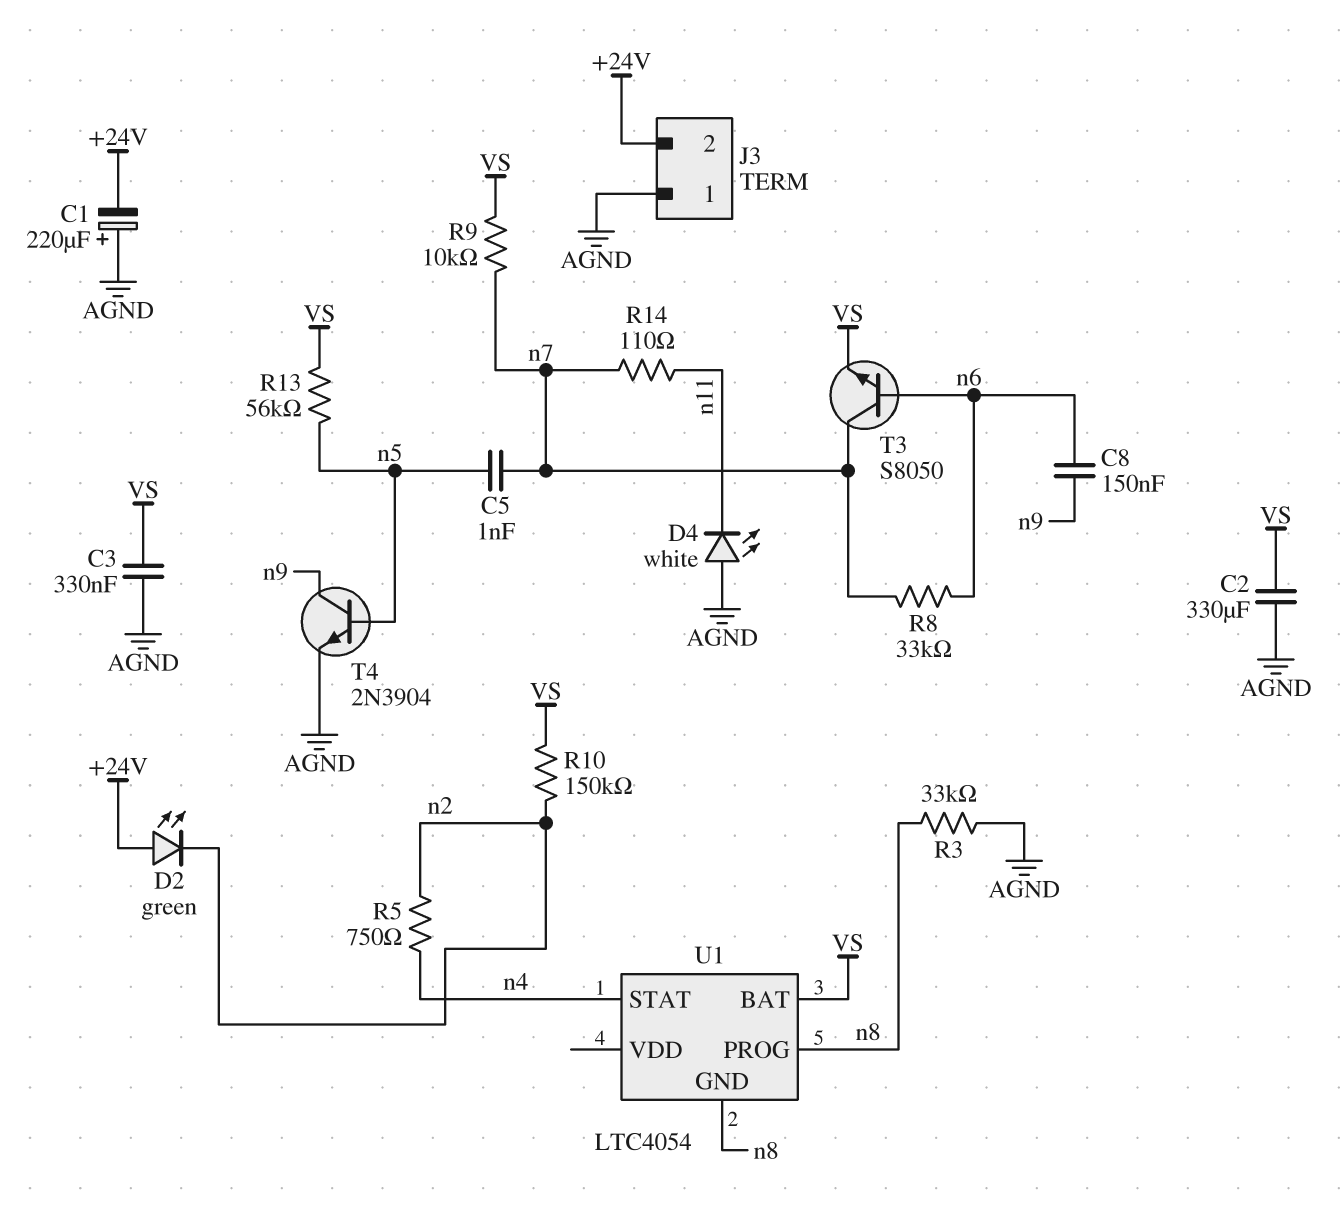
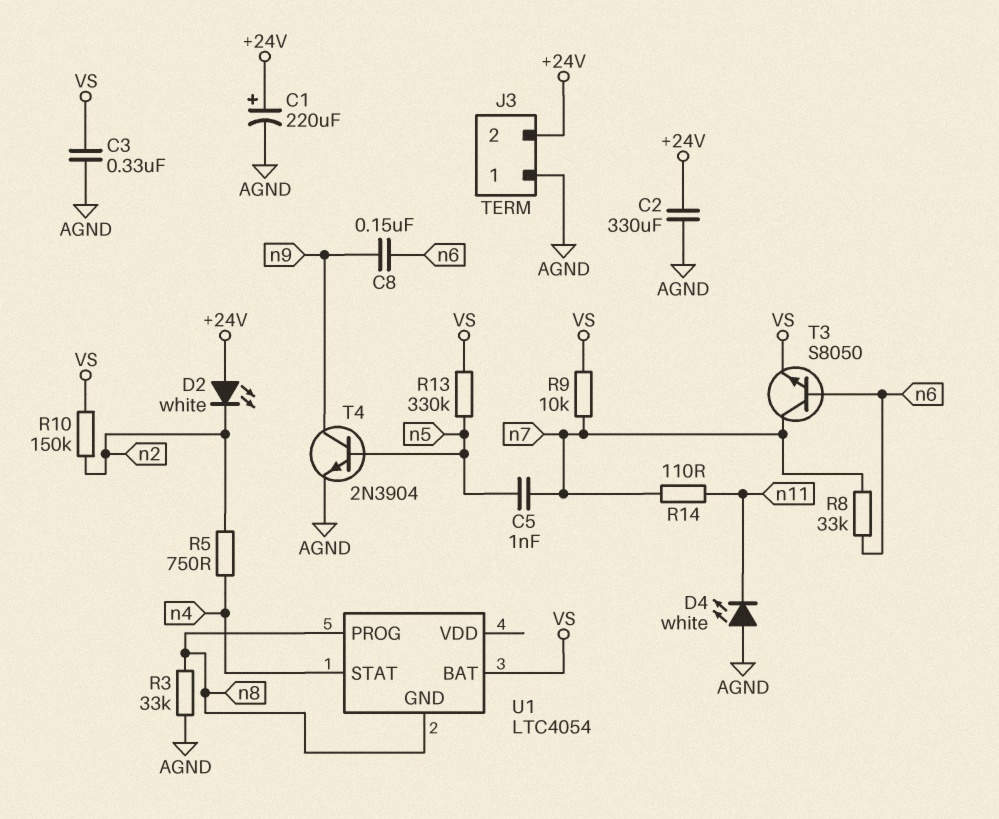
C1: 220uF (plus AGND, minus +24V) -> 220uF (plus +24V, minus AGND)
C2: 330uF (AGND, VS) -> 330uF (+24V, AGND)
D2: LED green (A +24V, K n2) -> LED white (A +24V, K n2)
R13: 56k (VS, n5) -> 330k (VS, n5)

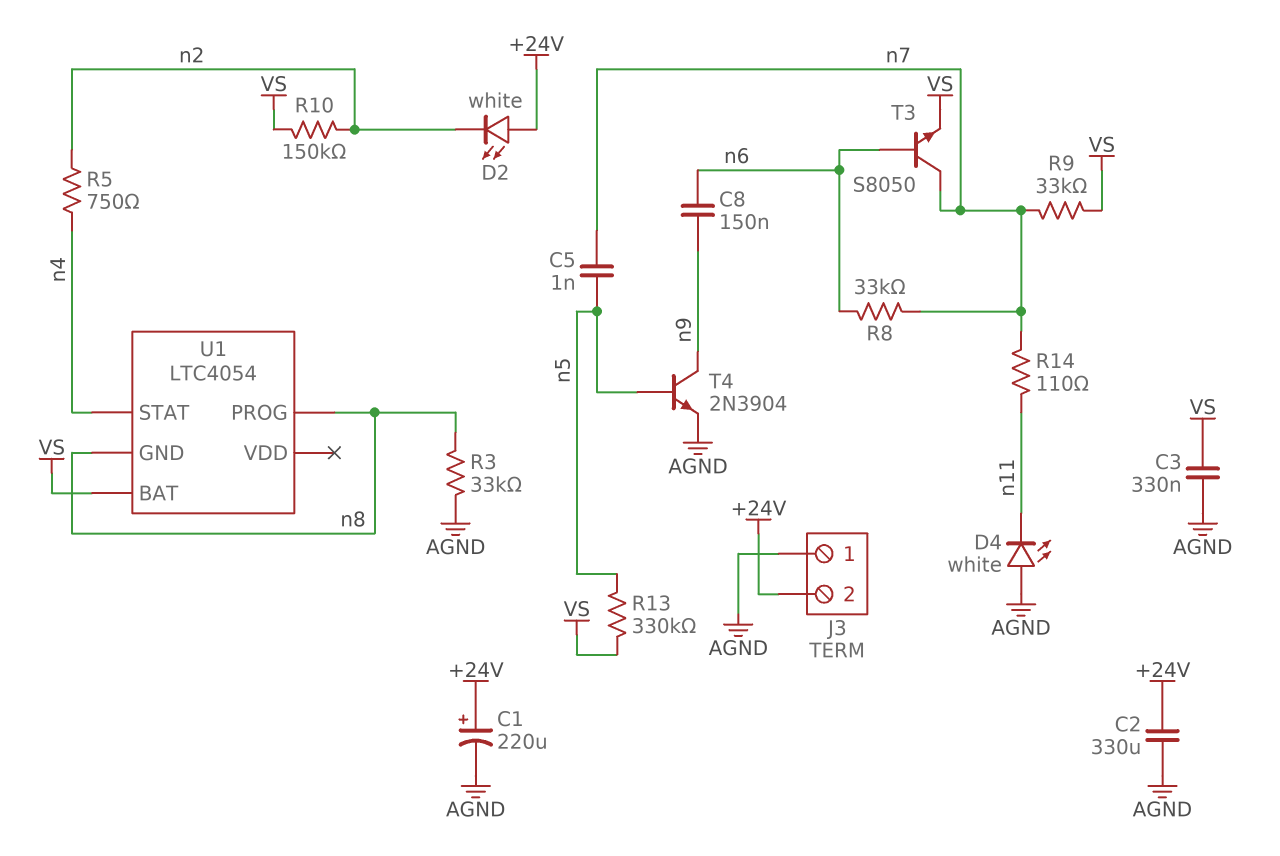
R9: 10k (VS, n7) -> 33k (VS, n7)

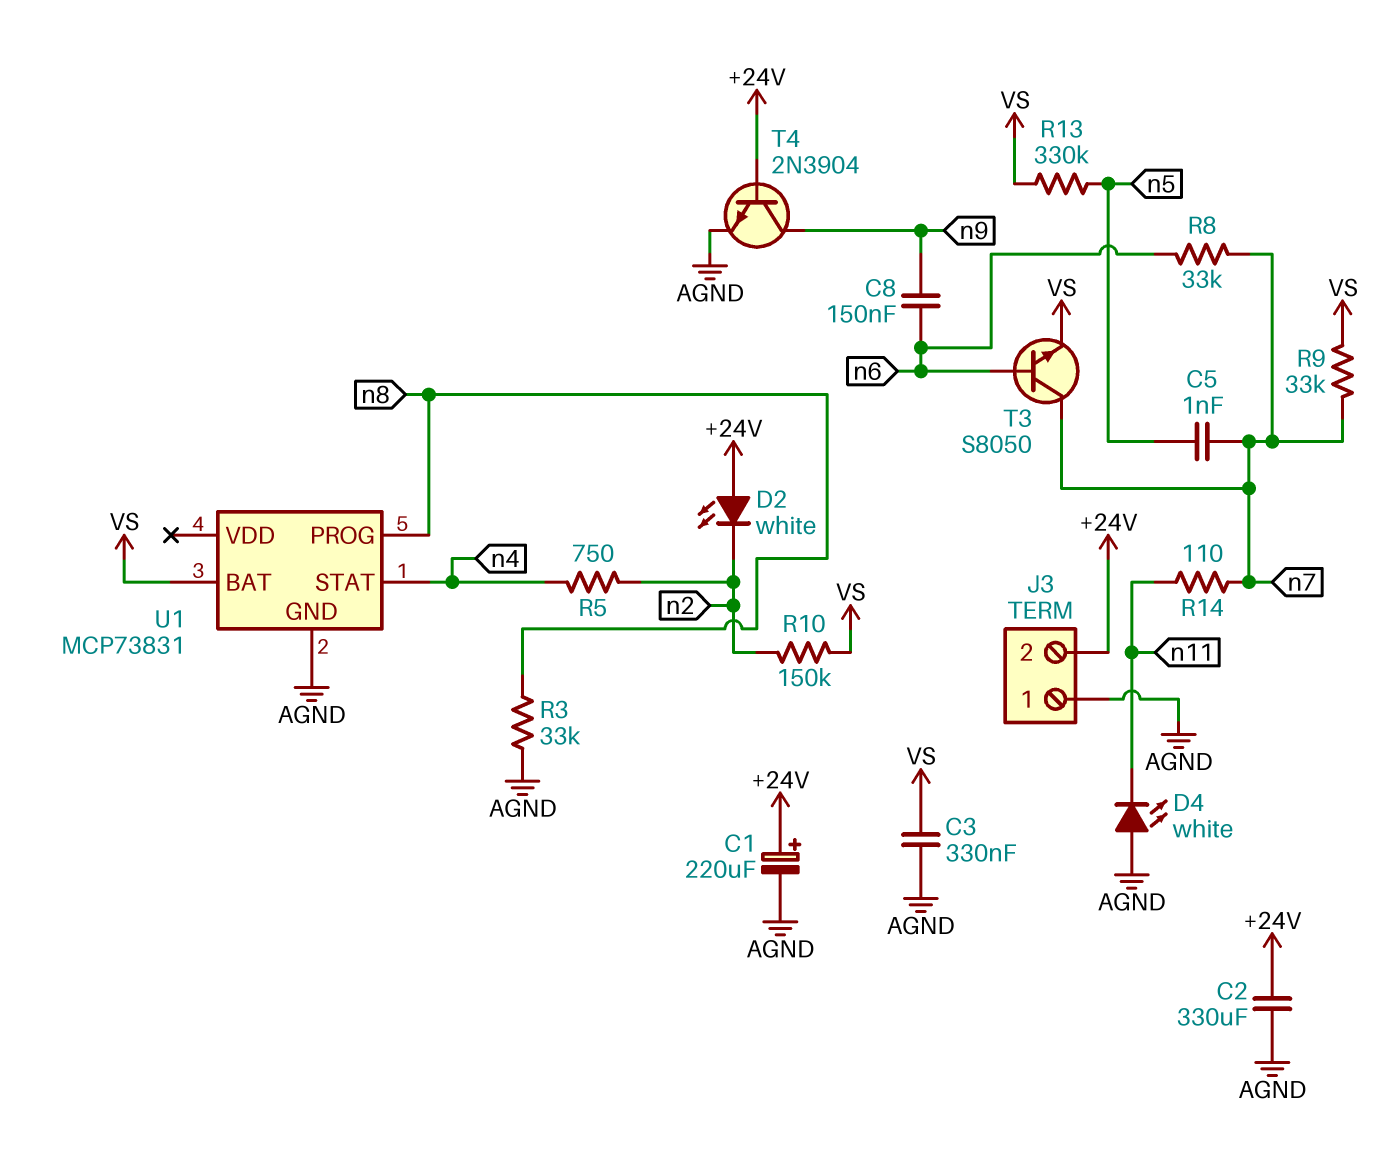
T4: NPN 2N3904 (B n5, C n9, E AGND) -> NPN 2N3904 (B +24V, C n9, E AGND)
U1: LTC4054 -> MCP73831
U1 pin GND: n8 -> AGND

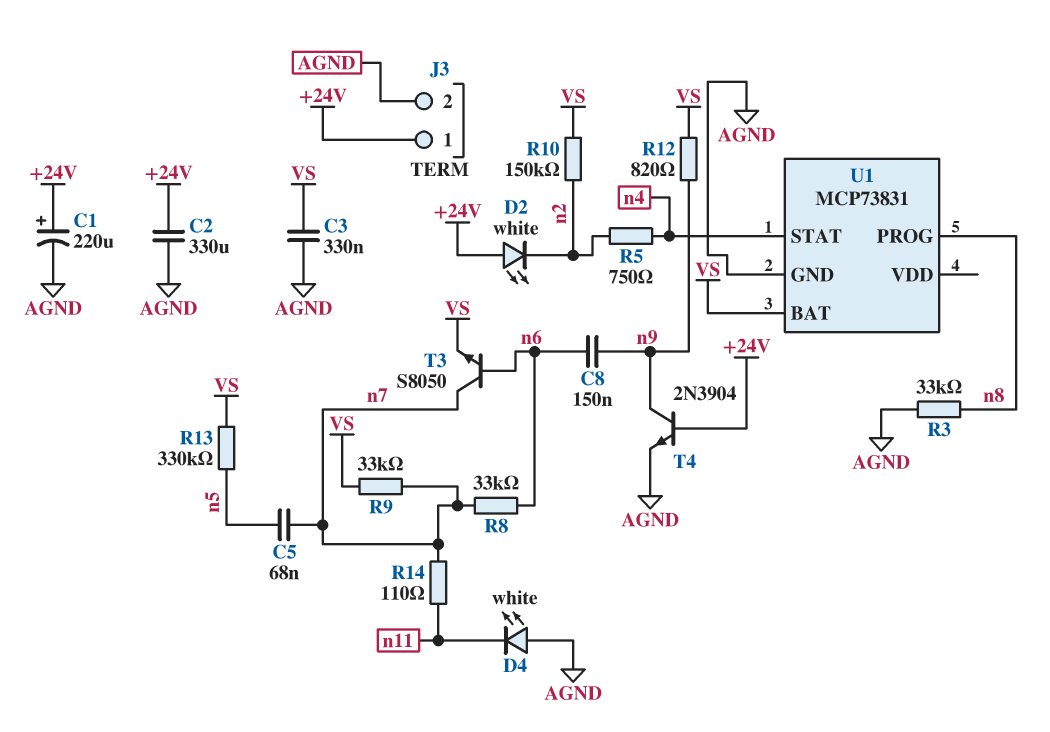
C5: 1nF (n5, n7) -> 68nF (n5, n7)
J3 pin 1: AGND -> +24V
J3 pin 2: +24V -> AGND
R12: none -> 820 (VS, n9)

